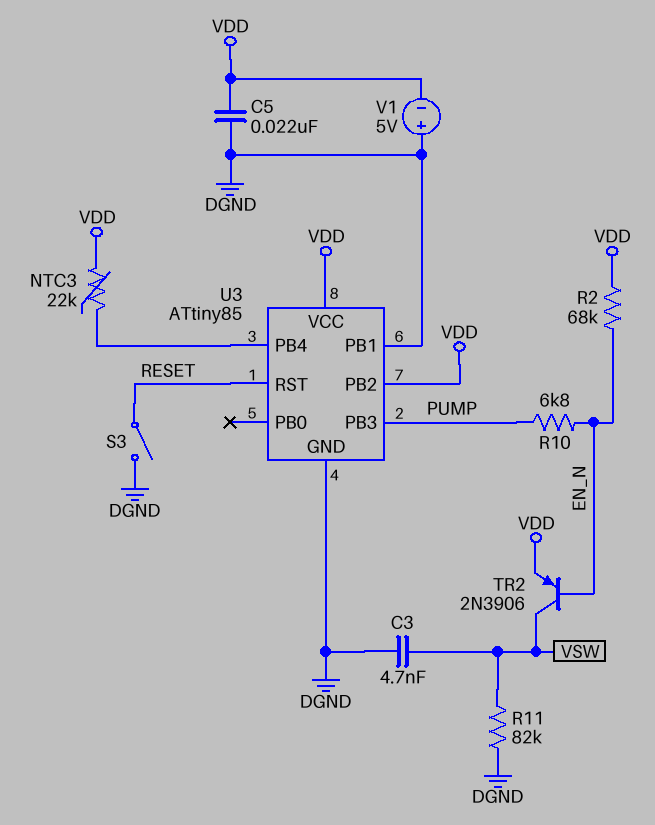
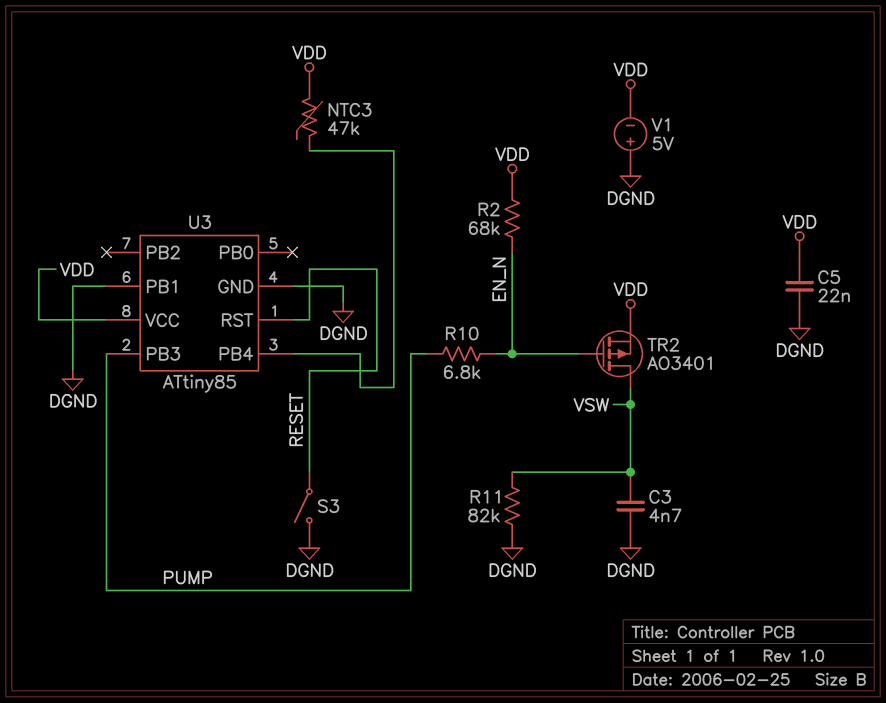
NTC3: 22k (U3/PB4, VDD) -> 47k (U3/PB4, VDD)
TR2: PNP 2N3906 (B EN_N, C VSW, E VDD) -> PMOS AO3401 (G EN_N, D VSW, S VDD)
U3 pin PB2: VDD -> none

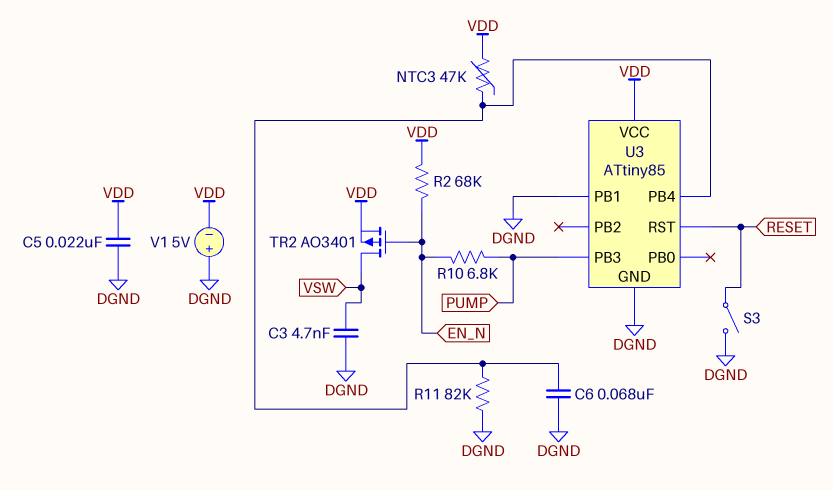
C6: none -> 68nF (DGND, U3/PB4)
R11: 82k (DGND, VSW) -> 82k (DGND, U3/PB4)

